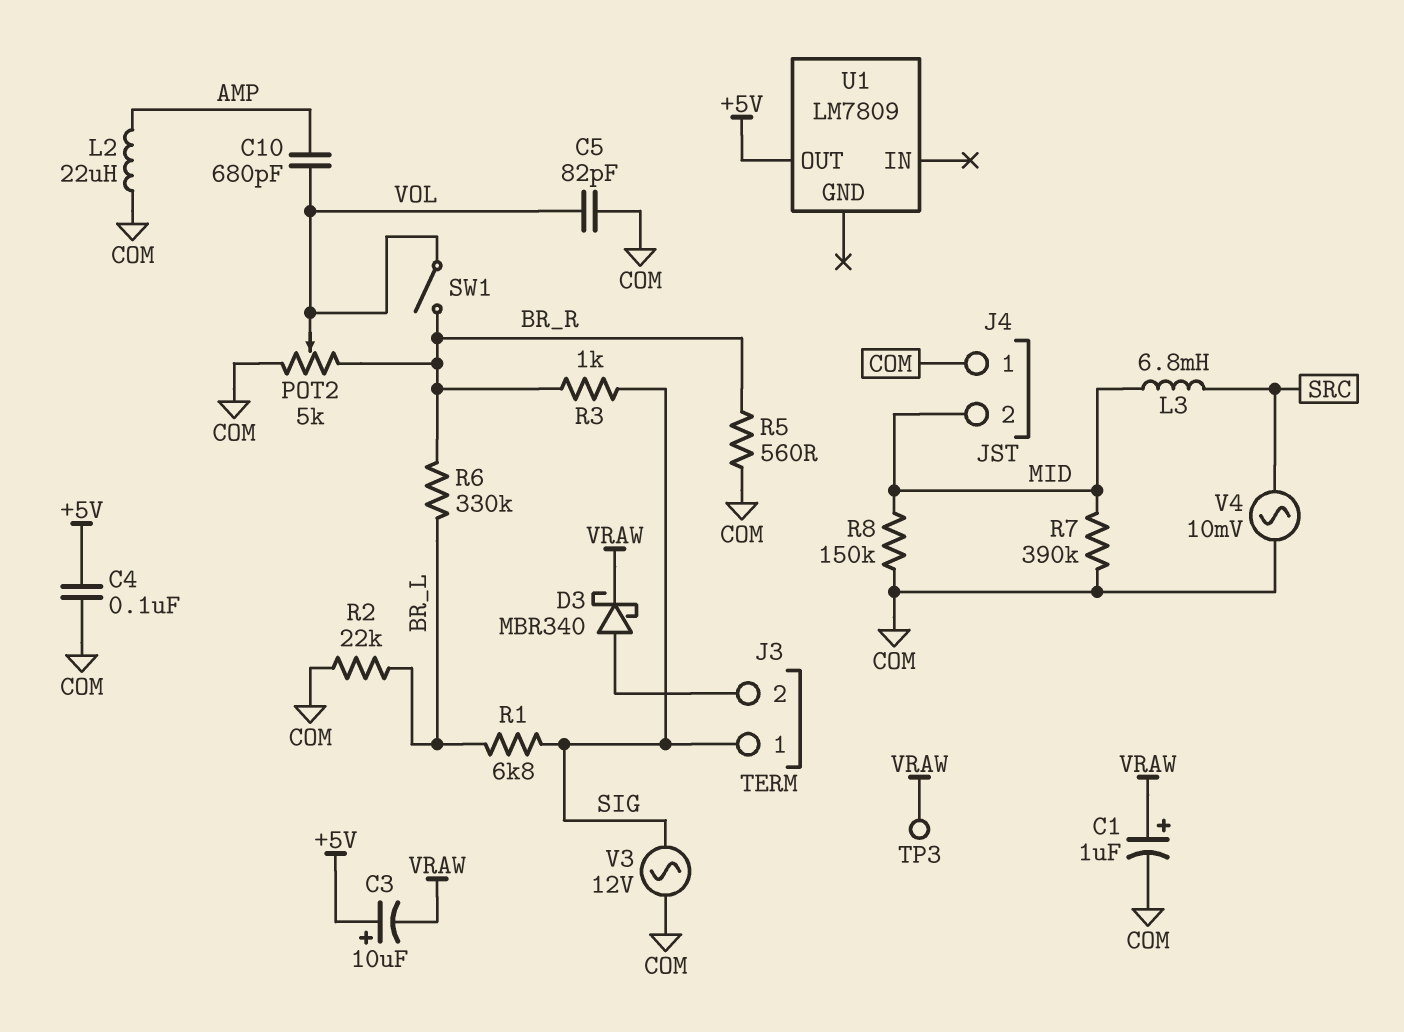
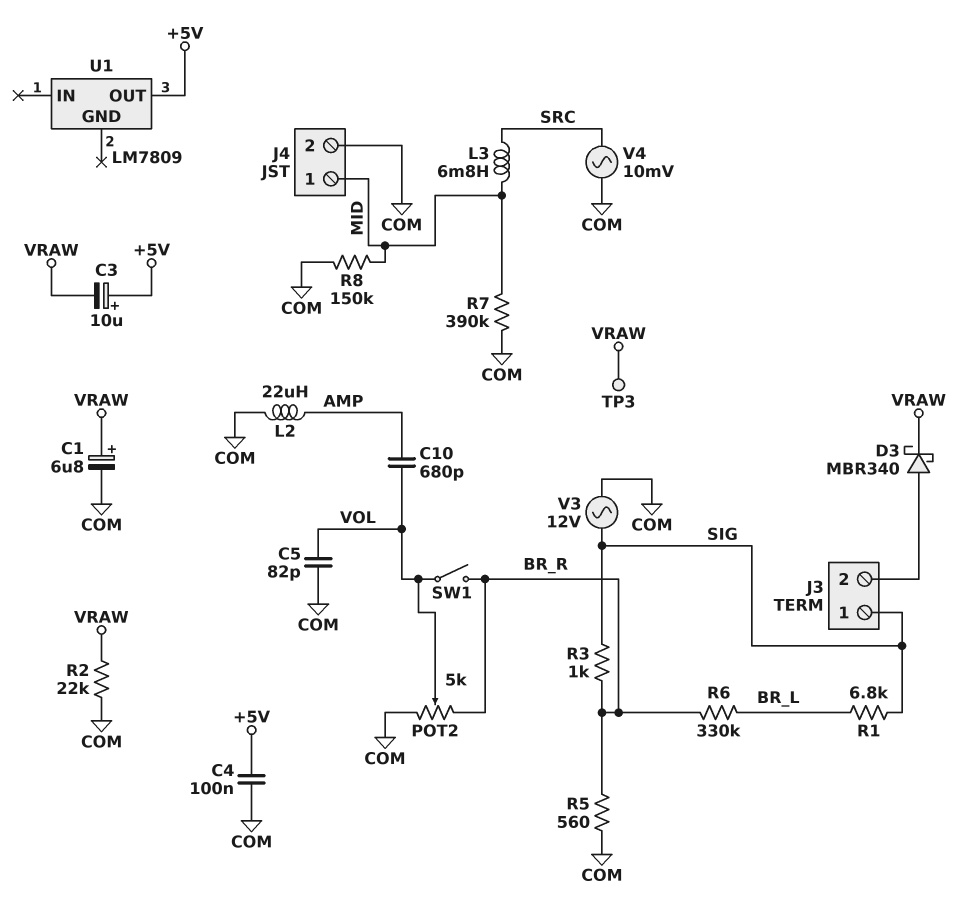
C1: 1uF (plus VRAW, minus COM) -> 6.8uF (plus VRAW, minus COM)
J4 pin 1: COM -> MID
J4 pin 2: MID -> COM
R2: 22k (BR_L, COM) -> 22k (COM, VRAW)

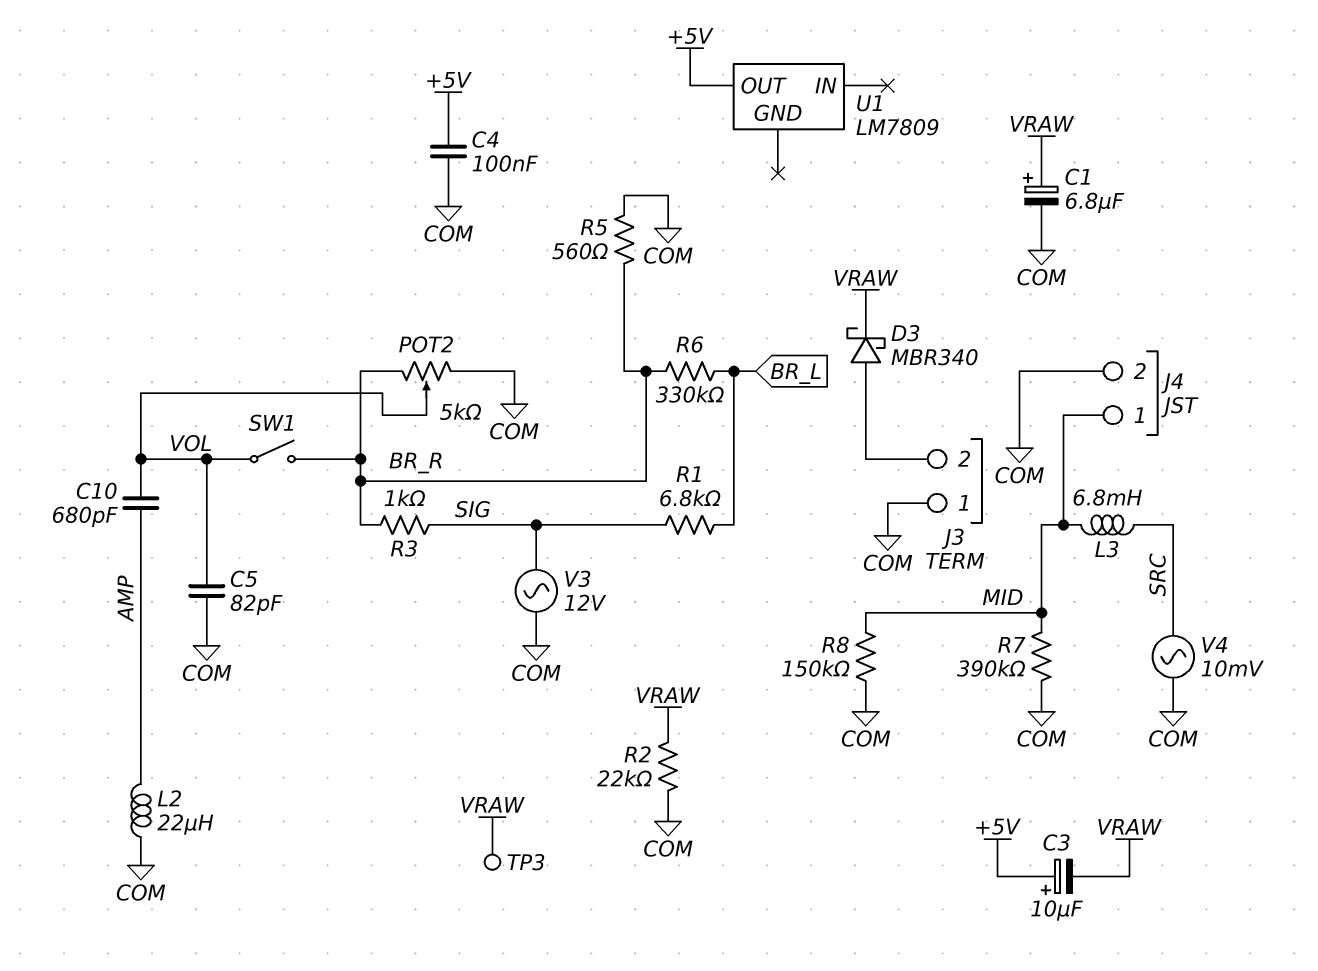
J3 pin 1: SIG -> COM

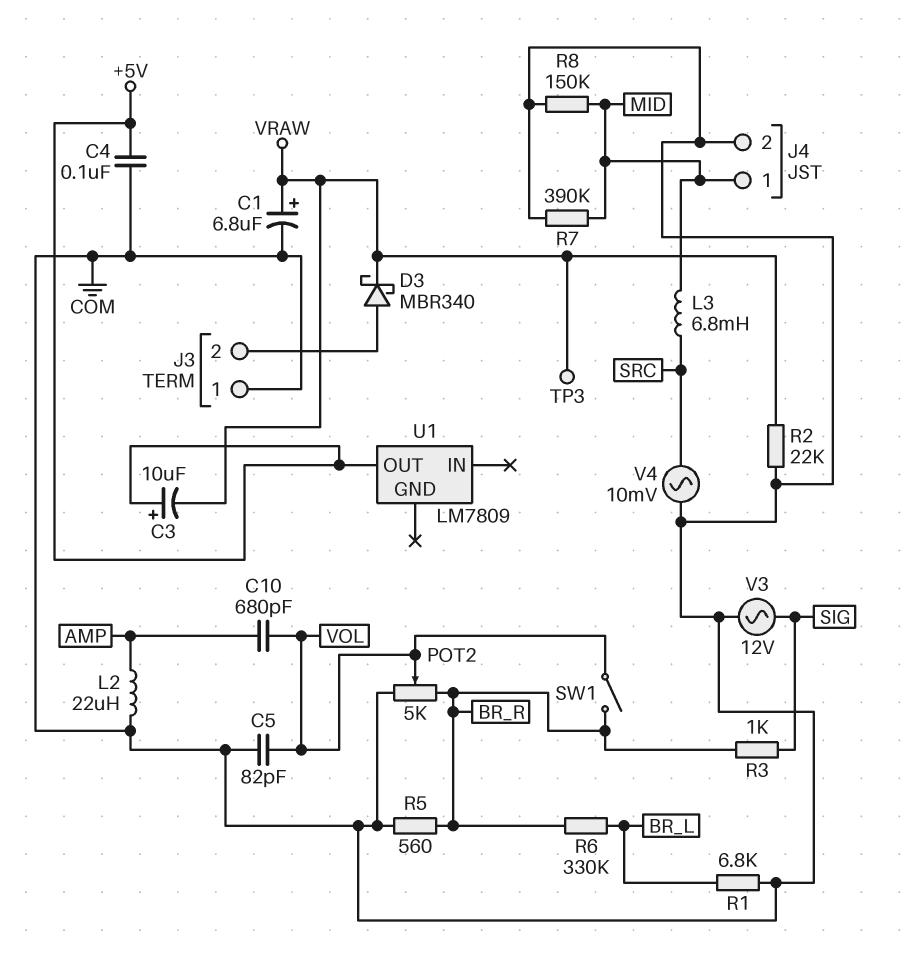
R1: 6.8k (BR_L, SIG) -> 6.8k (BR_L, COM)

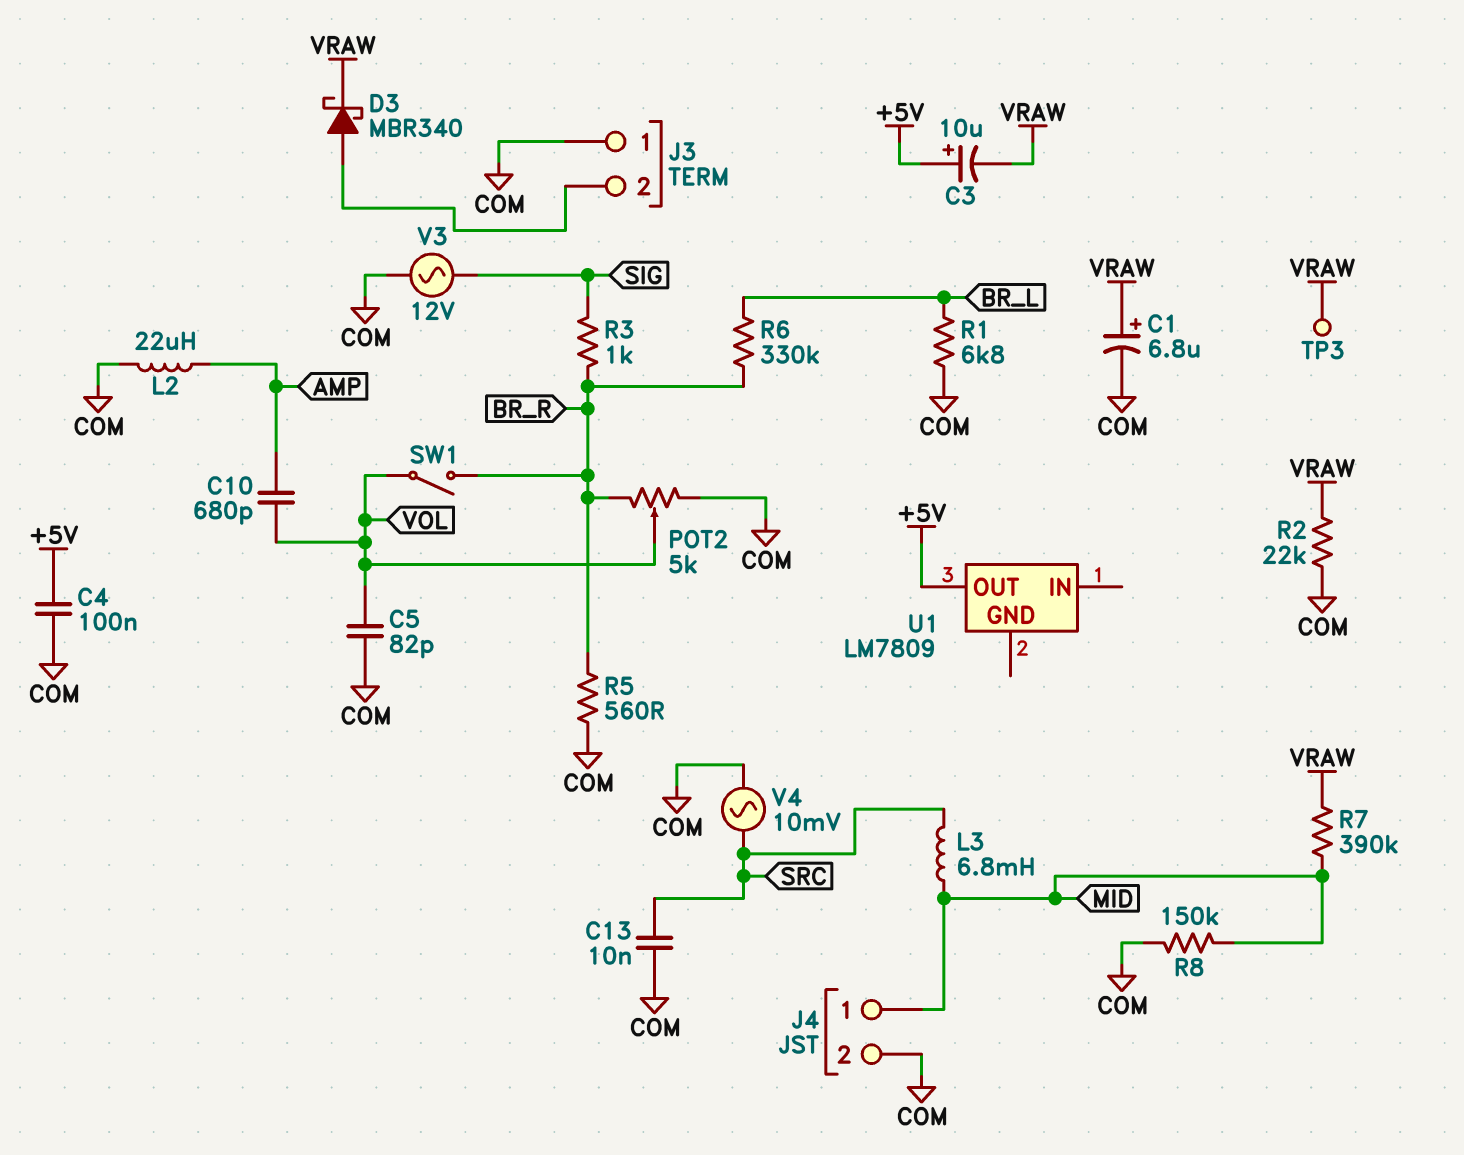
C13: none -> 10nF (COM, SRC)
R7: 390k (COM, MID) -> 390k (MID, VRAW)

